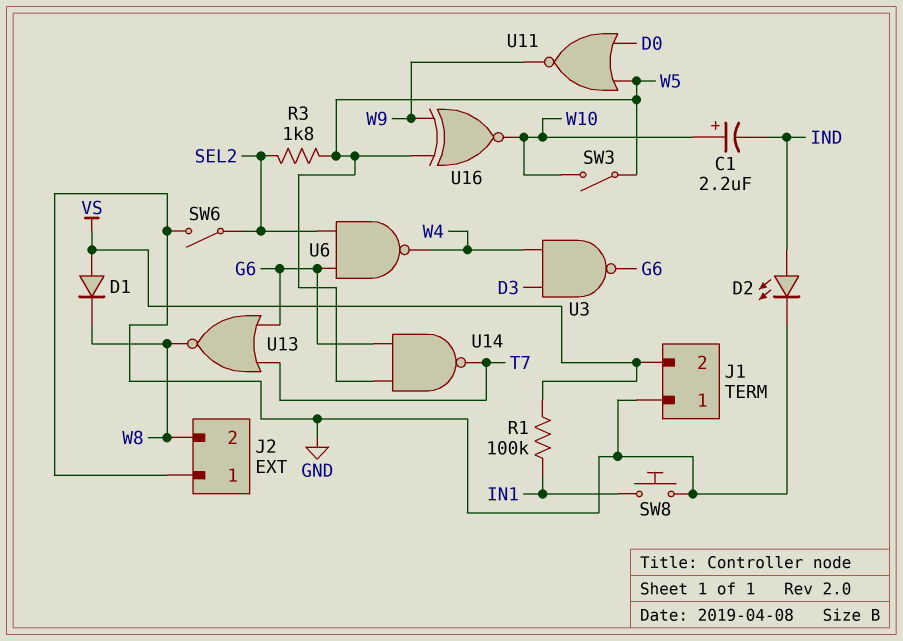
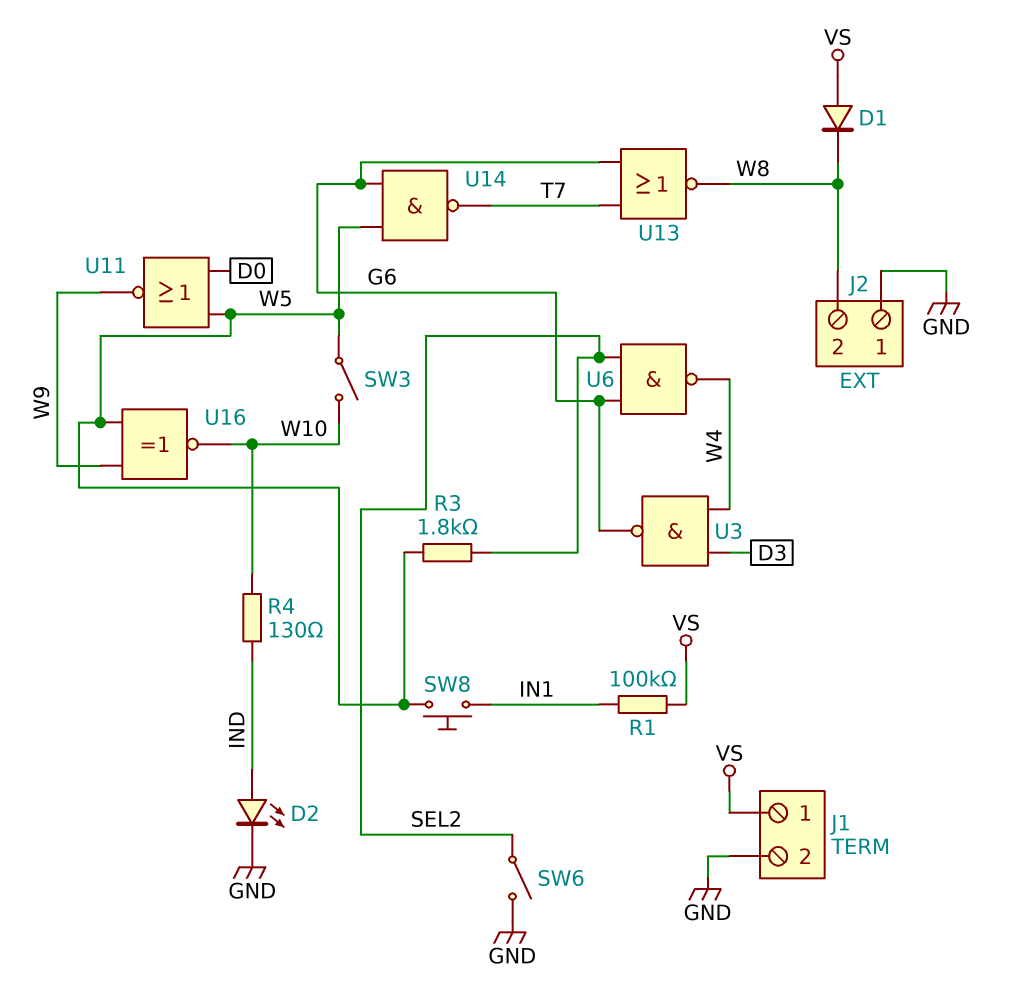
C1: 2.2uF (plus W10, minus IND) -> none
J1 pin 1: GND -> VS
J1 pin 2: VS -> GND
R4: none -> 130 (IND, W10)
SW8: button (GND, IN1) -> button (IN1, W5)

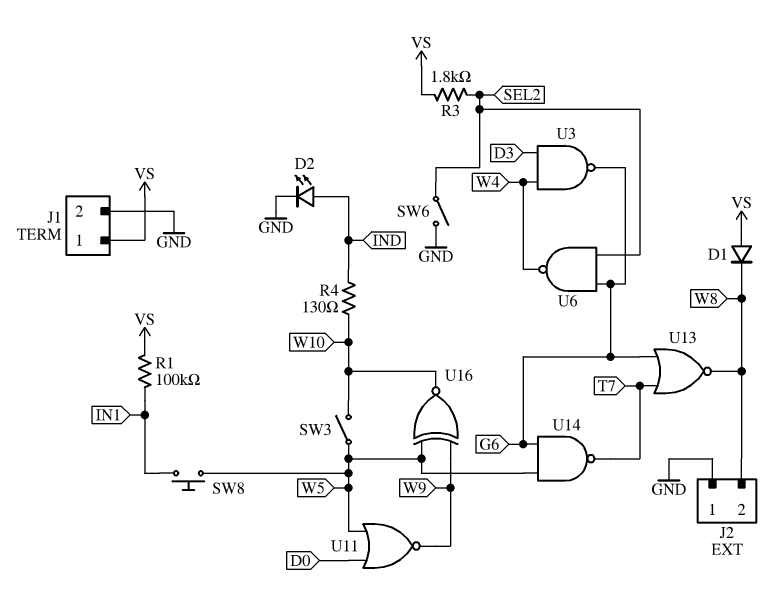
R3: 1.8k (SEL2, W5) -> 1.8k (SEL2, VS)

